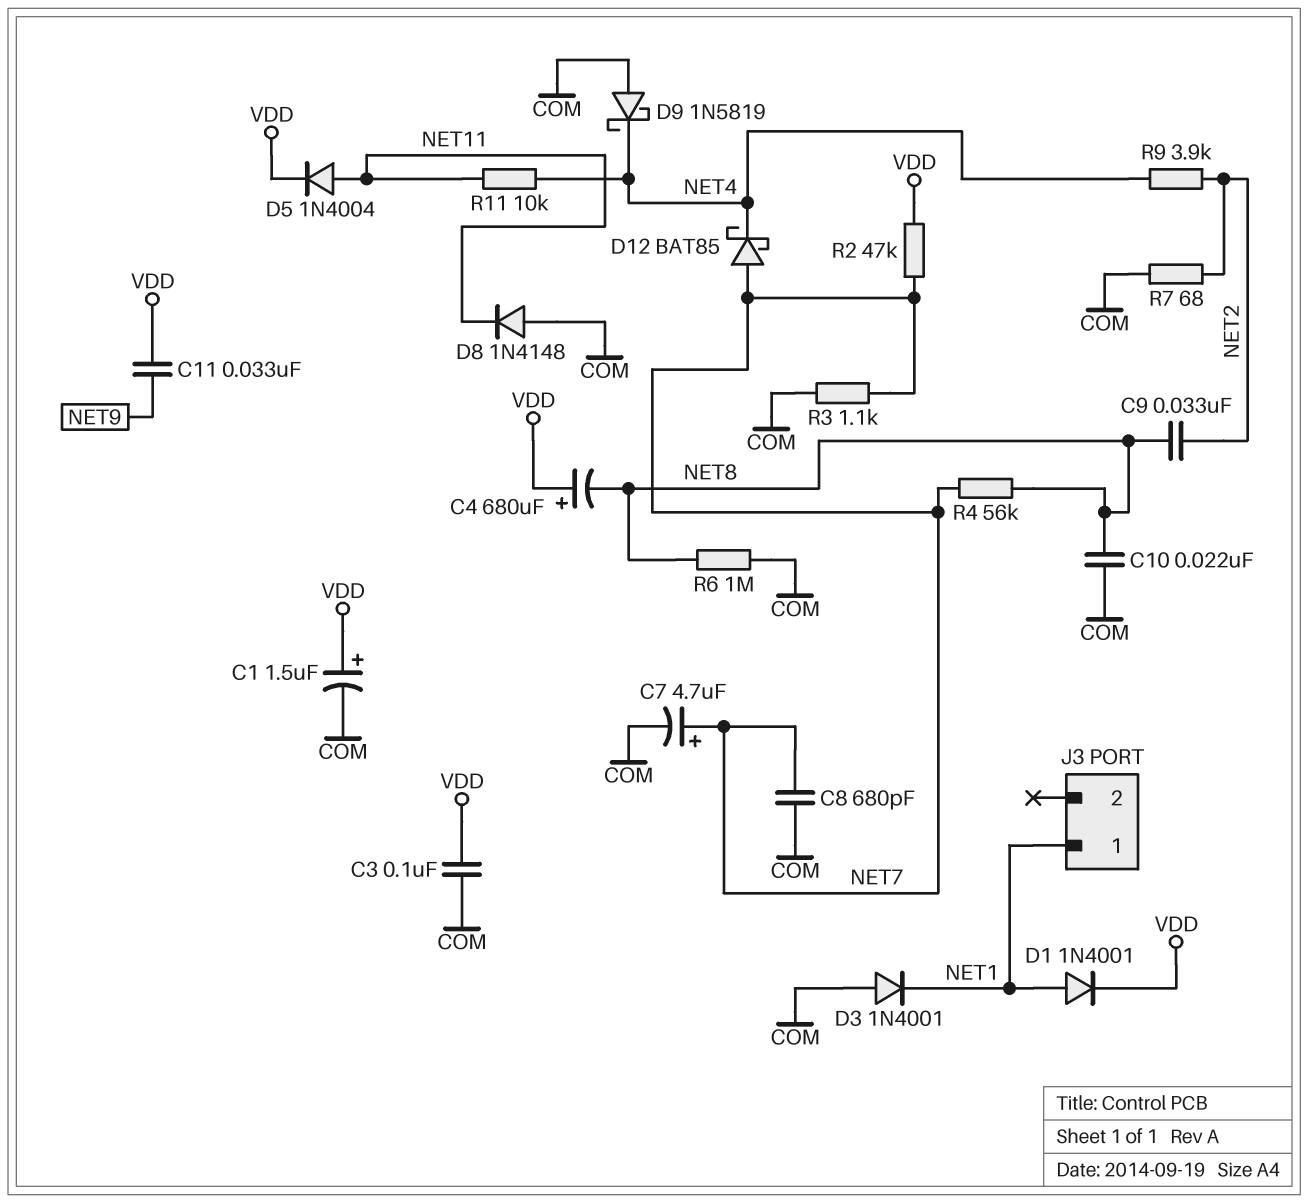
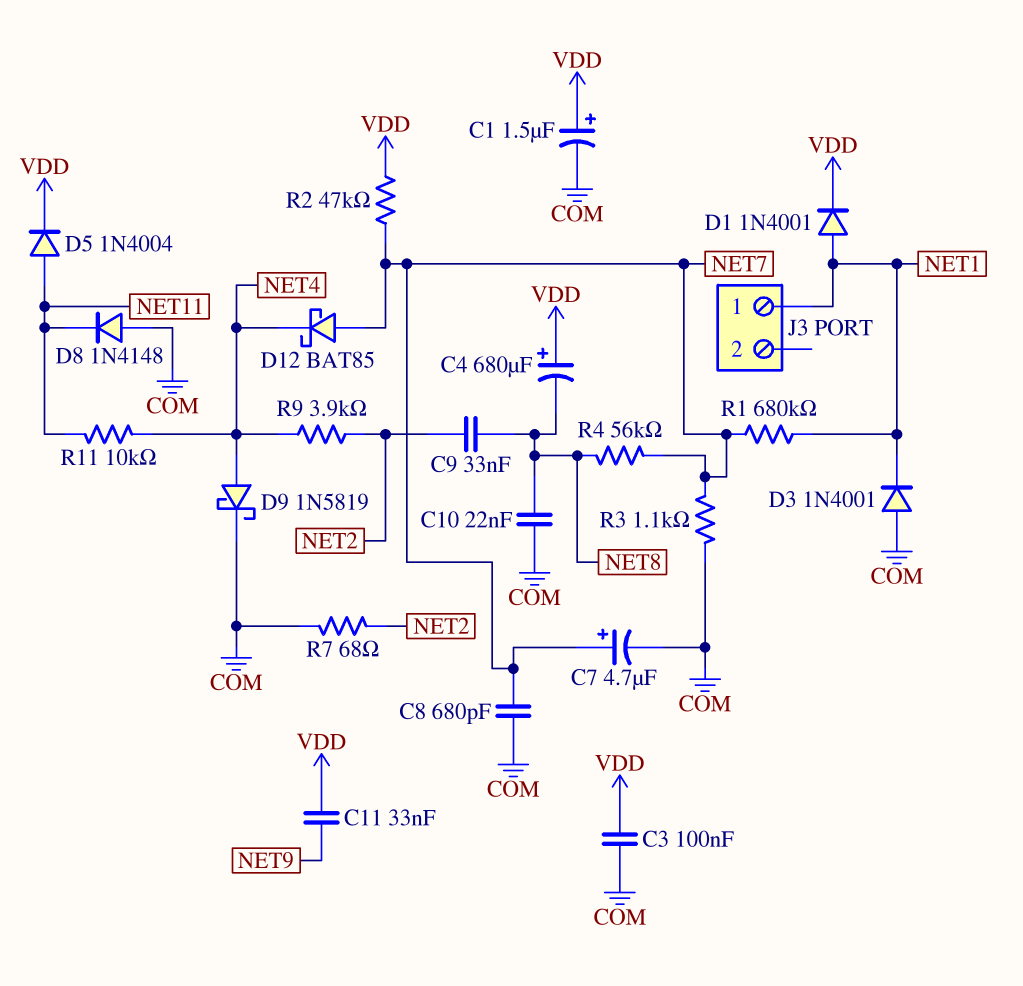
D9: schottky 1N5819 (A COM, K NET4) -> schottky 1N5819 (A NET4, K COM)
R1: none -> 680k (NET1, NET7)
R6: 1M (COM, NET8) -> none

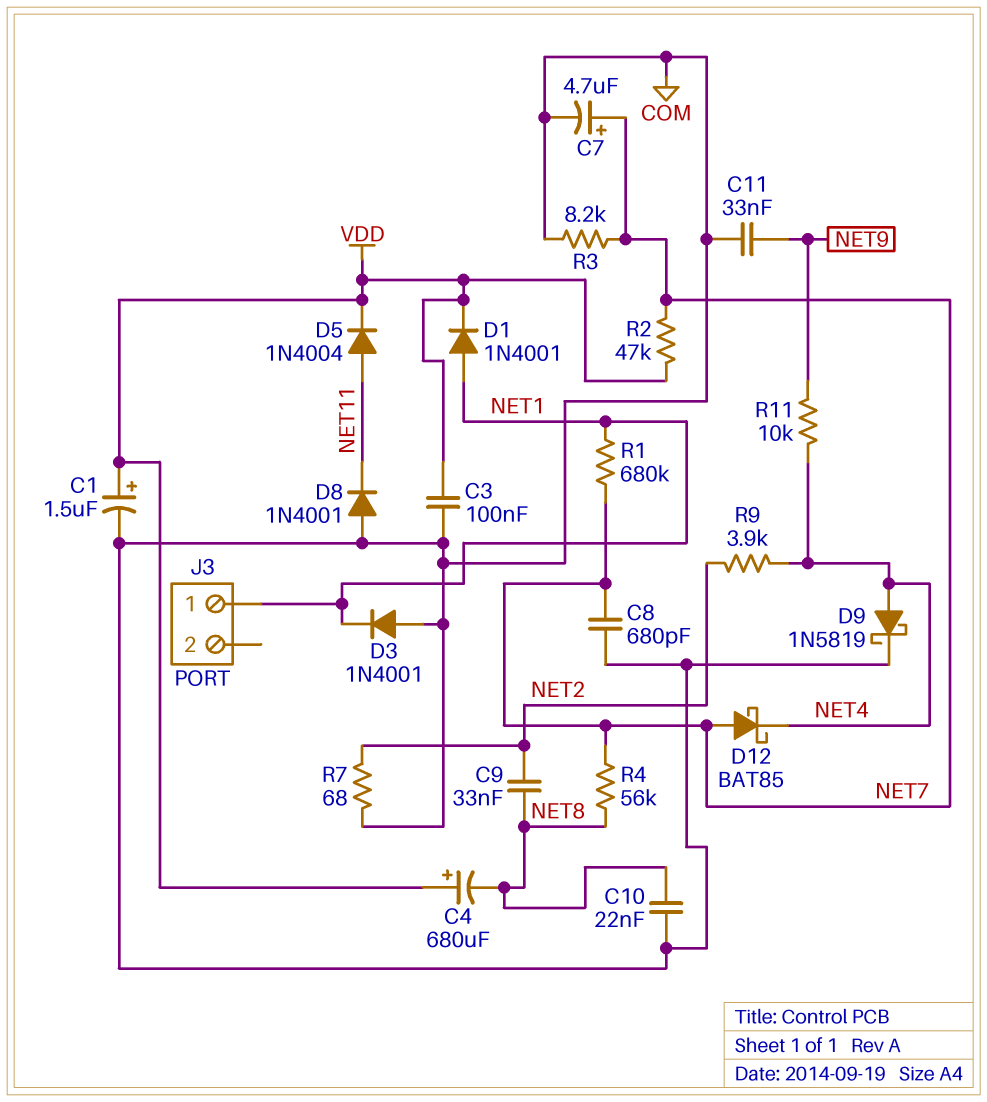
C11: 33nF (NET9, VDD) -> 33nF (COM, NET9)
D8: diode 1N4148 (A COM, K NET11) -> diode 1N4001 (A COM, K NET11)
R3: 1.1k (COM, NET7) -> 8.2k (COM, NET7)
R11: 10k (NET4, NET11) -> 10k (NET4, NET9)

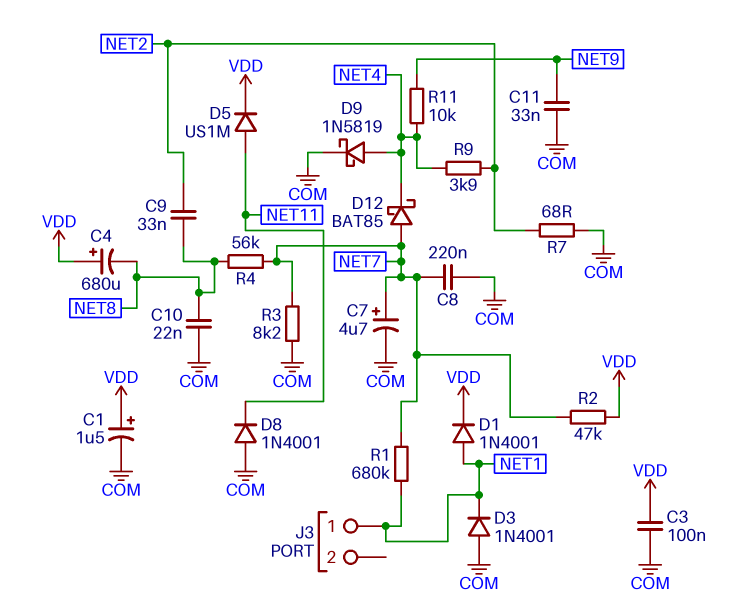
C8: 680pF (COM, NET7) -> 220nF (COM, NET7)
D5: diode 1N4004 (A NET11, K VDD) -> diode US1M (A NET11, K VDD)

